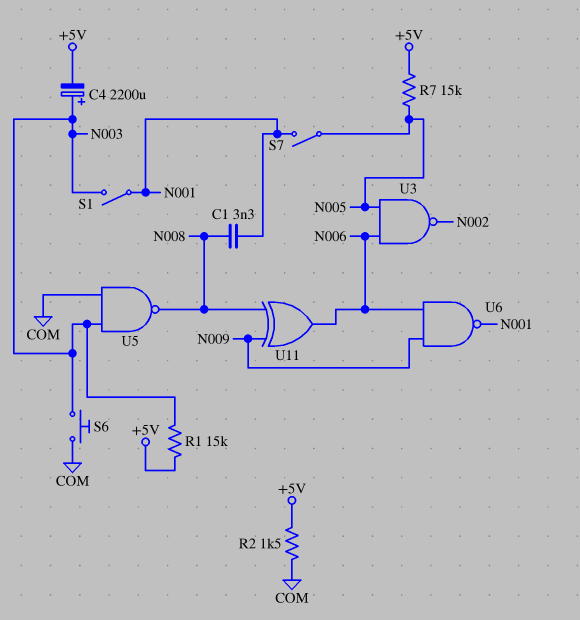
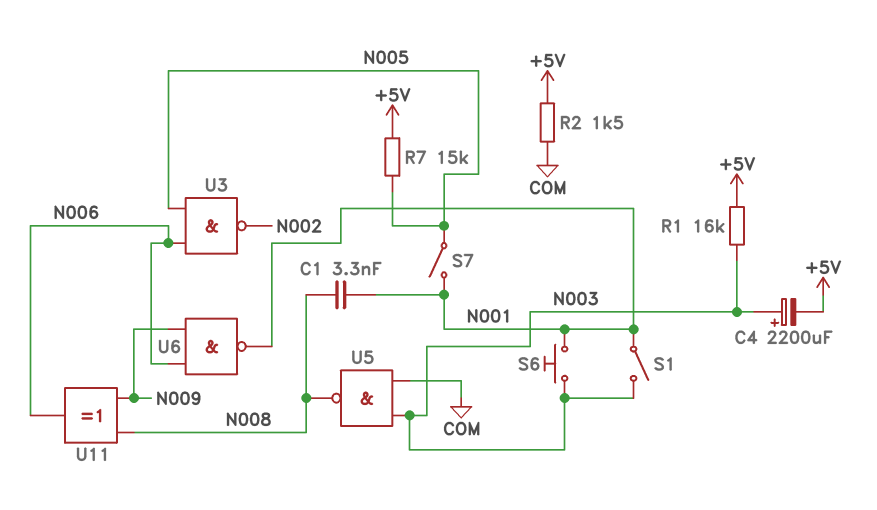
R1: 15k (+5V, N003) -> 16k (+5V, N003)
S6: button (COM, N003) -> button (N001, N003)

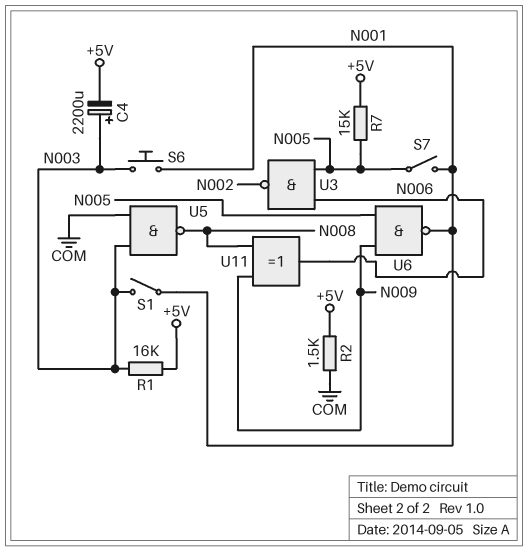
C1: 3.3nF (N001, N008) -> none
U6: NAND (in N006, in N009, out N001) -> NAND (in N005, in N009, out N001)

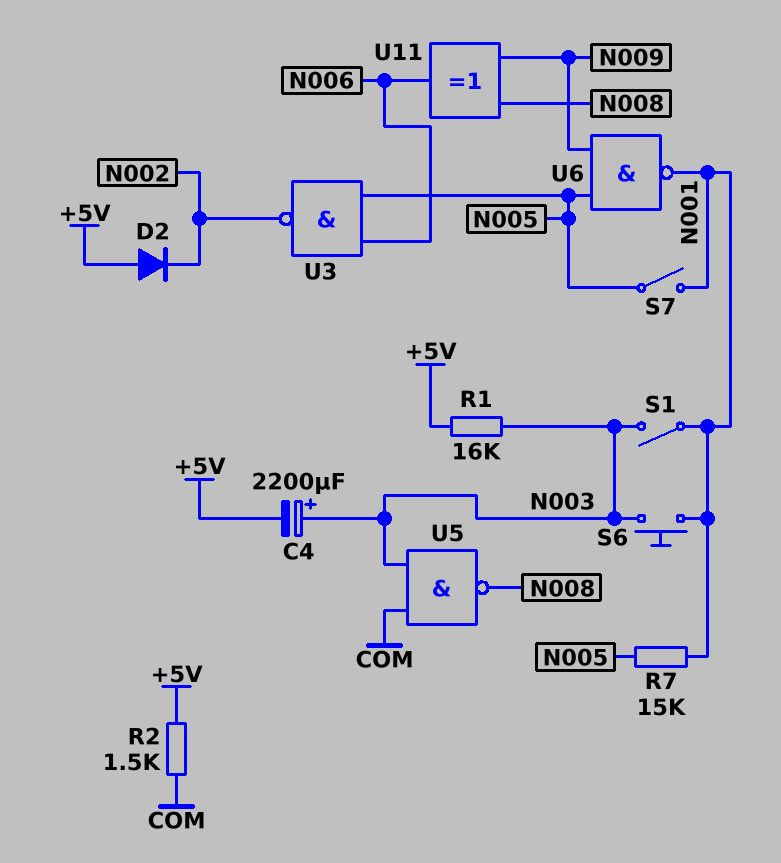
D2: none -> diode (A +5V, K N002)
R7: 15k (+5V, N005) -> 15k (N001, N005)

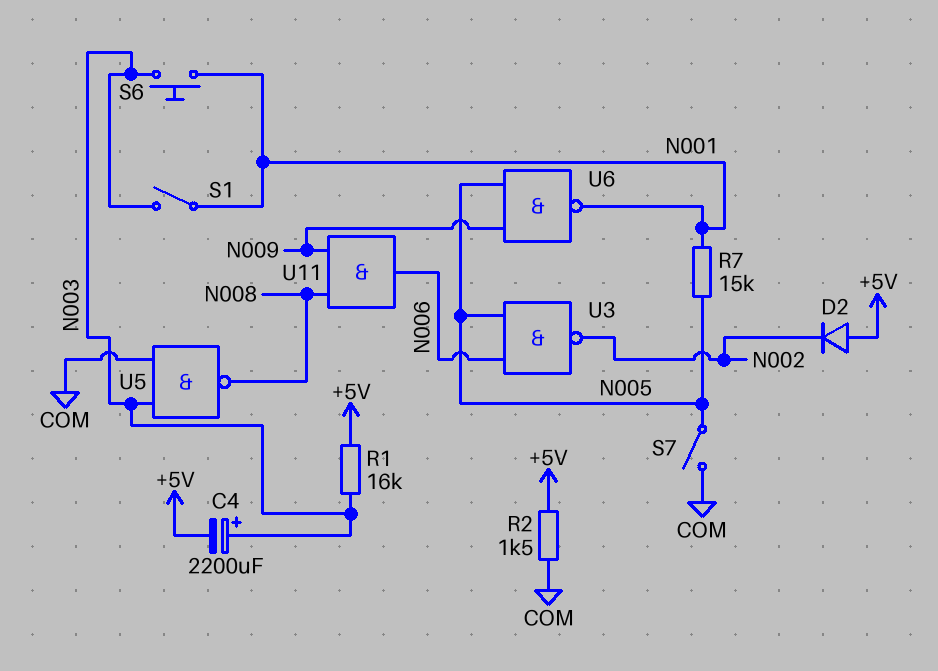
S7: switch (N001, N005) -> switch (COM, N005)
U11: XOR (in N008, in N009, out N006) -> AND (in N008, in N009, out N006)

